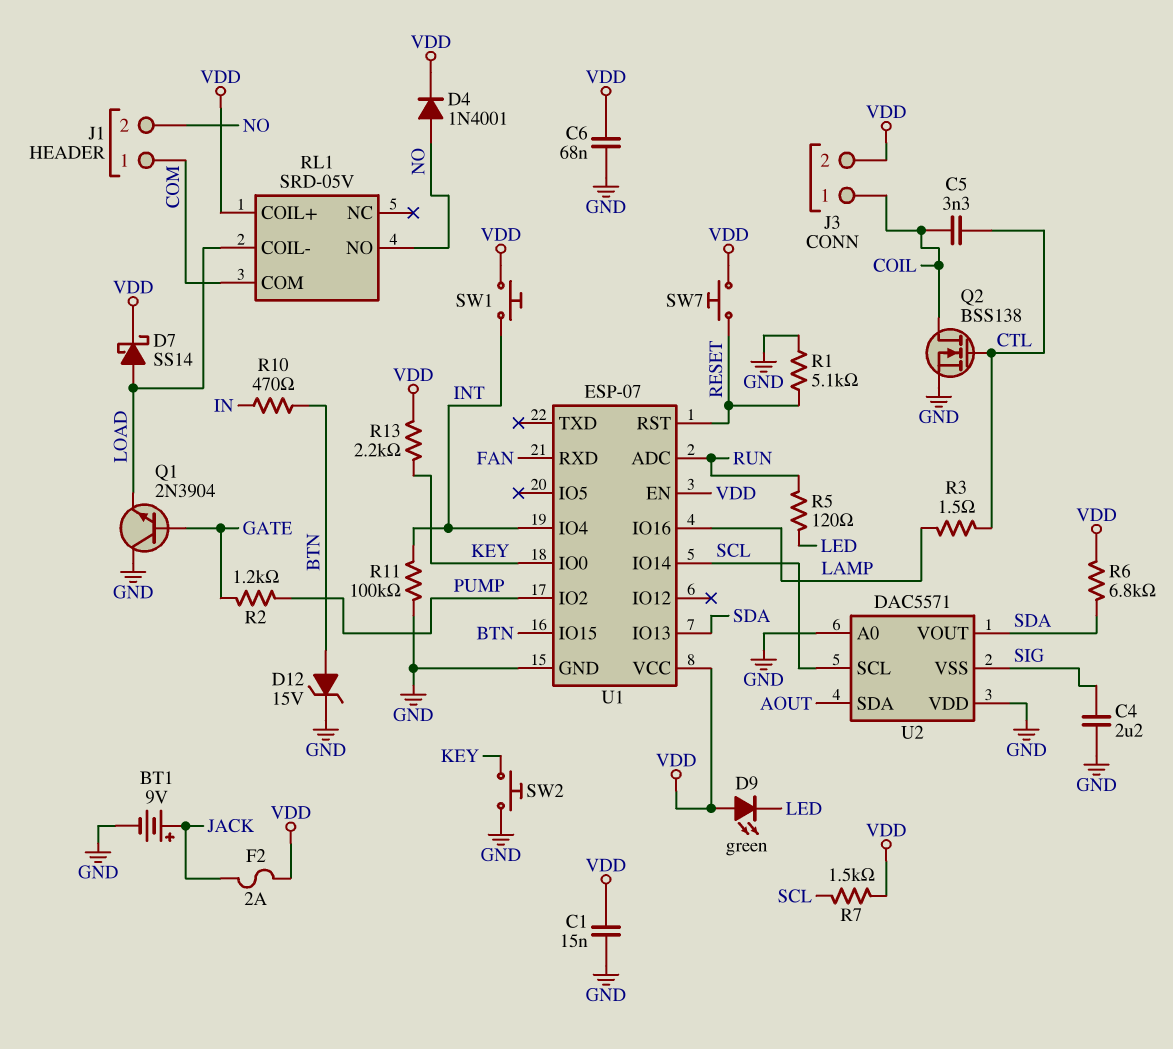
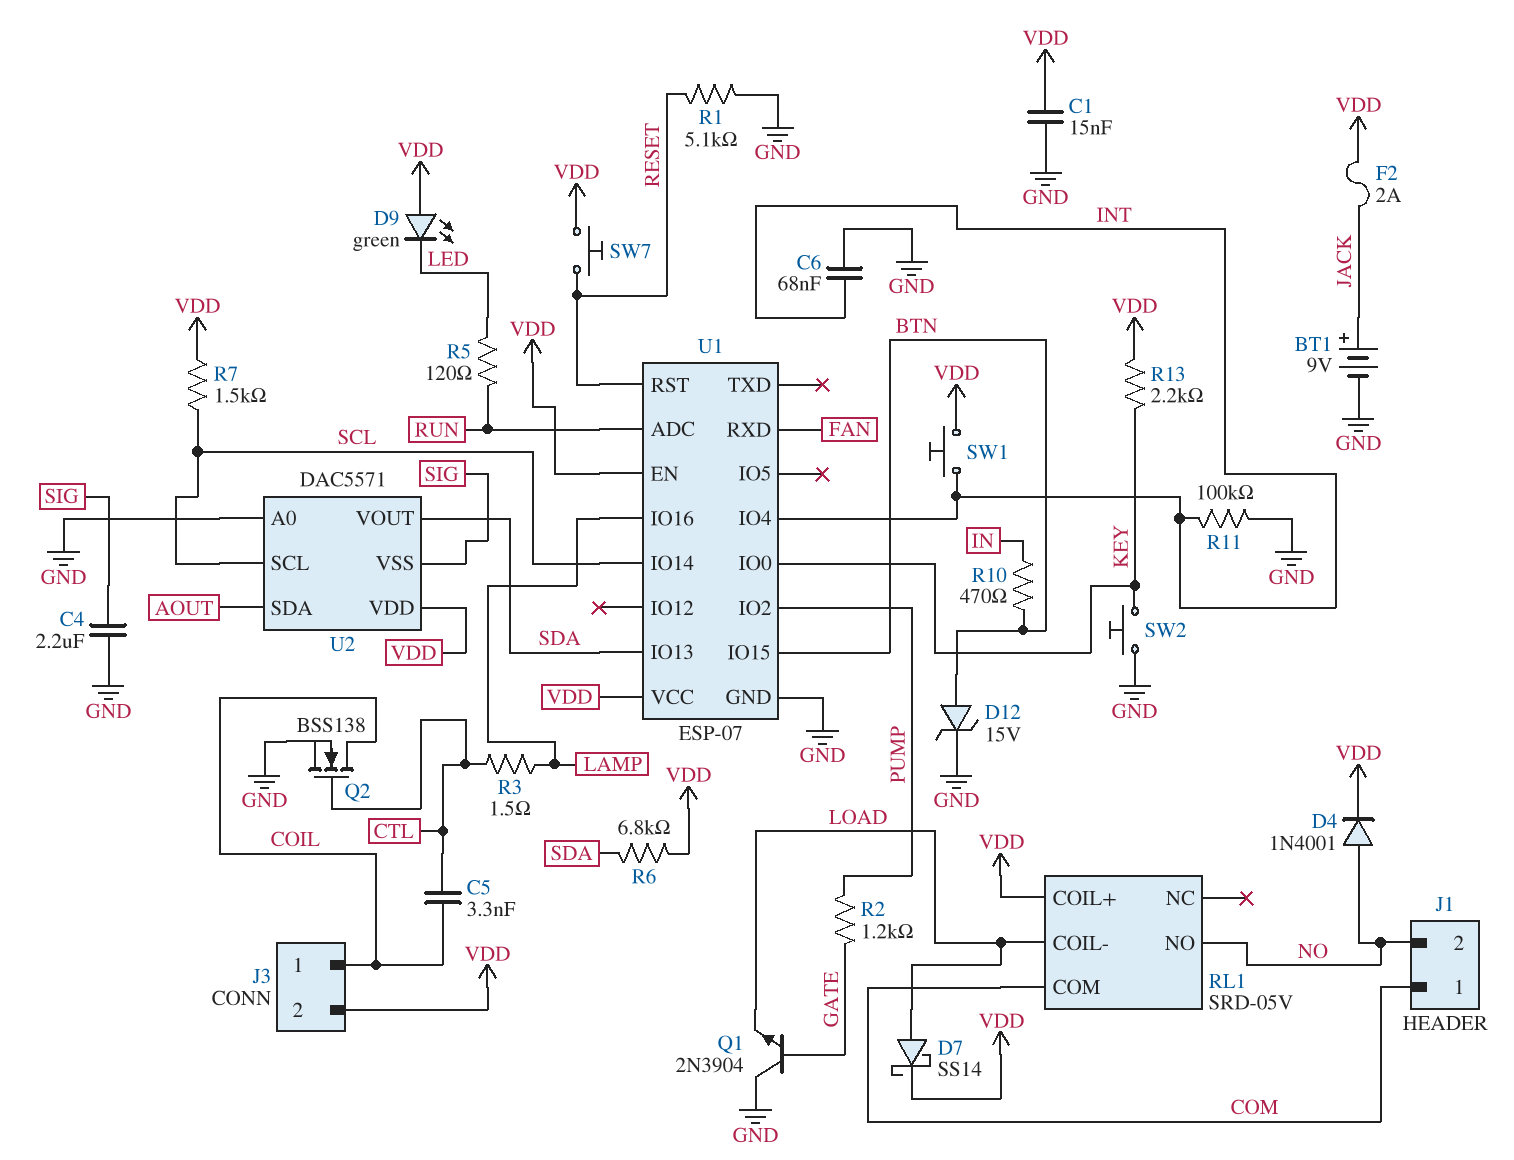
C6: 68nF (GND, VDD) -> 68nF (GND, INT)
U2 pin VDD: GND -> VDD

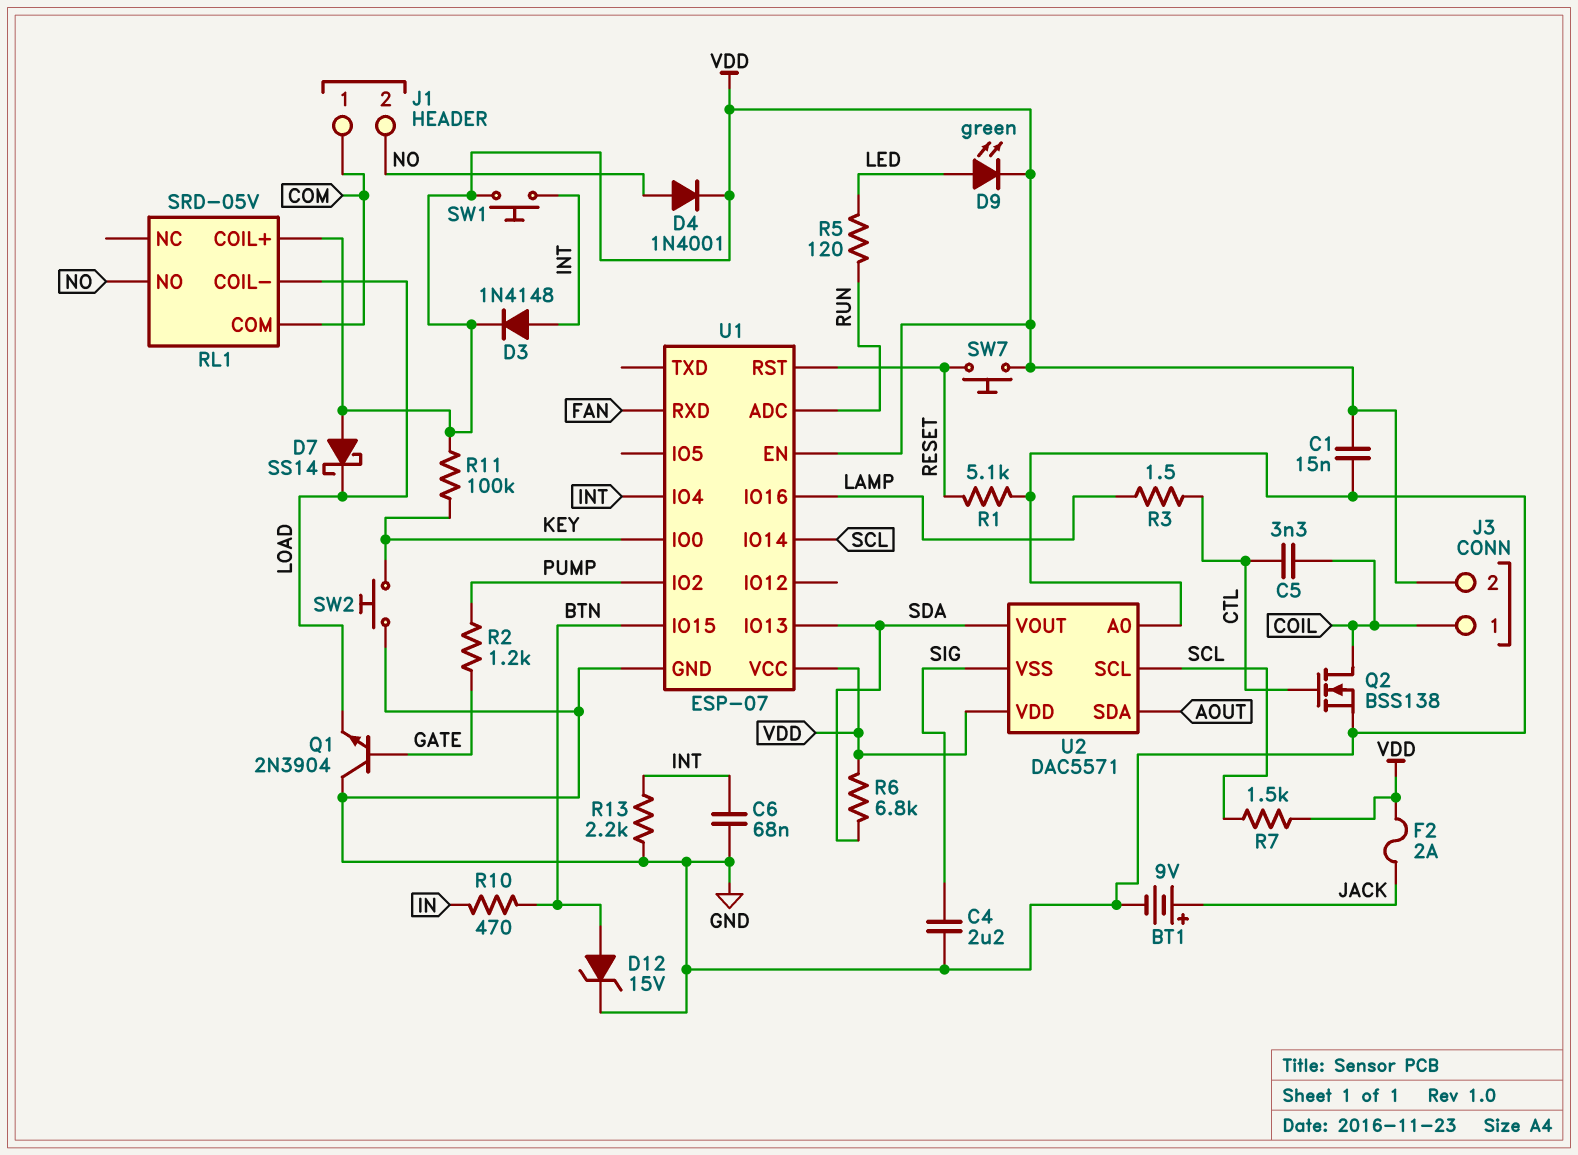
D3: none -> diode 1N4148 (A INT, K VDD)
D7: schottky SS14 (A LOAD, K VDD) -> schottky SS14 (A VDD, K LOAD)
D9: LED green (A VDD, K LED) -> LED green (A LED, K VDD)
R11: 100k (GND, INT) -> 100k (KEY, VDD)
R13: 2.2k (KEY, VDD) -> 2.2k (GND, INT)

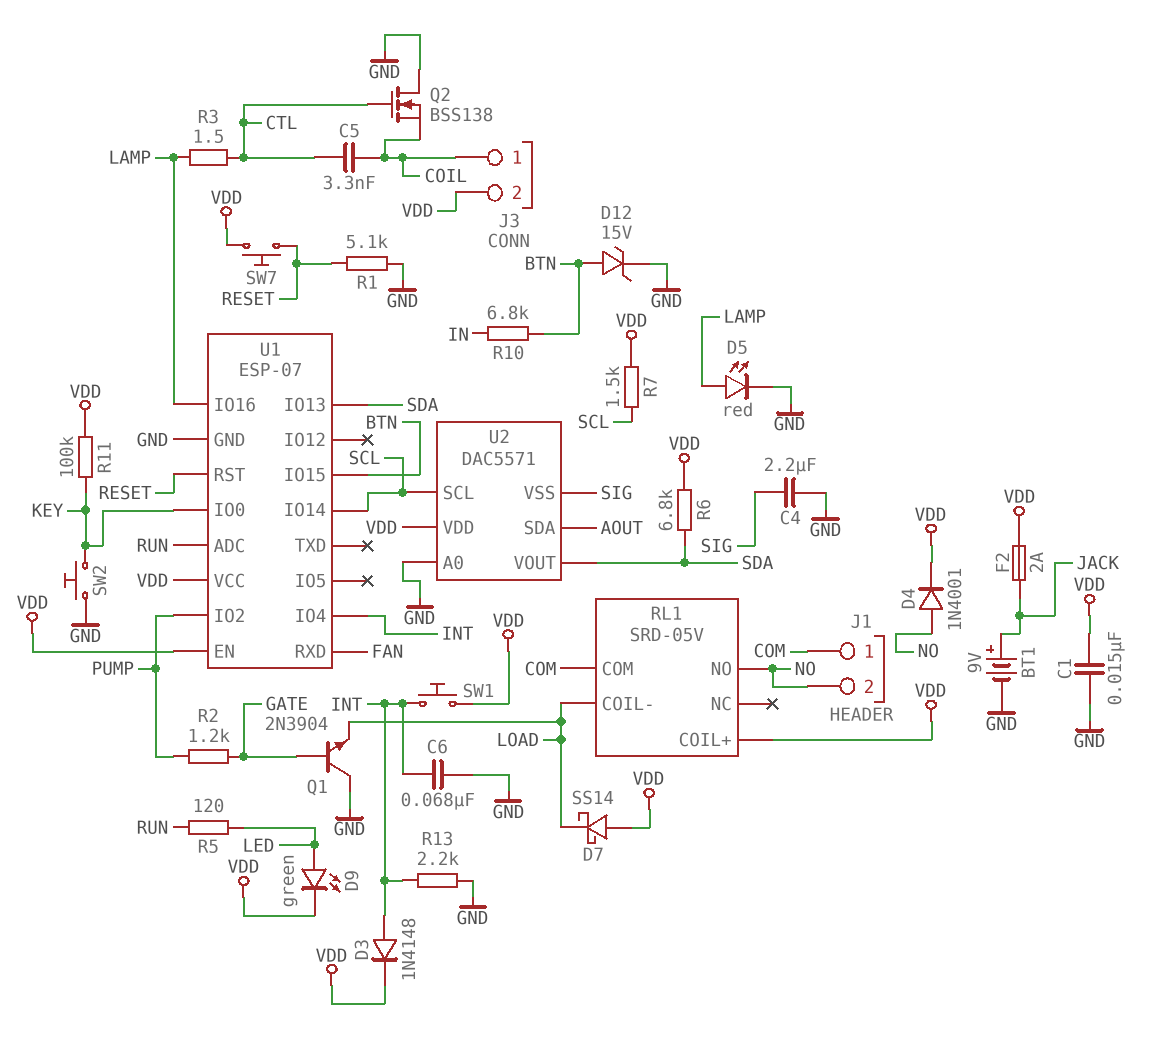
D5: none -> LED red (A LAMP, K GND)
Q2: NMOS BSS138 (G CTL, D COIL, S GND) -> NMOS BSS138 (G CTL, D GND, S COIL)
R10: 470 (BTN, IN) -> 6.8k (BTN, IN)

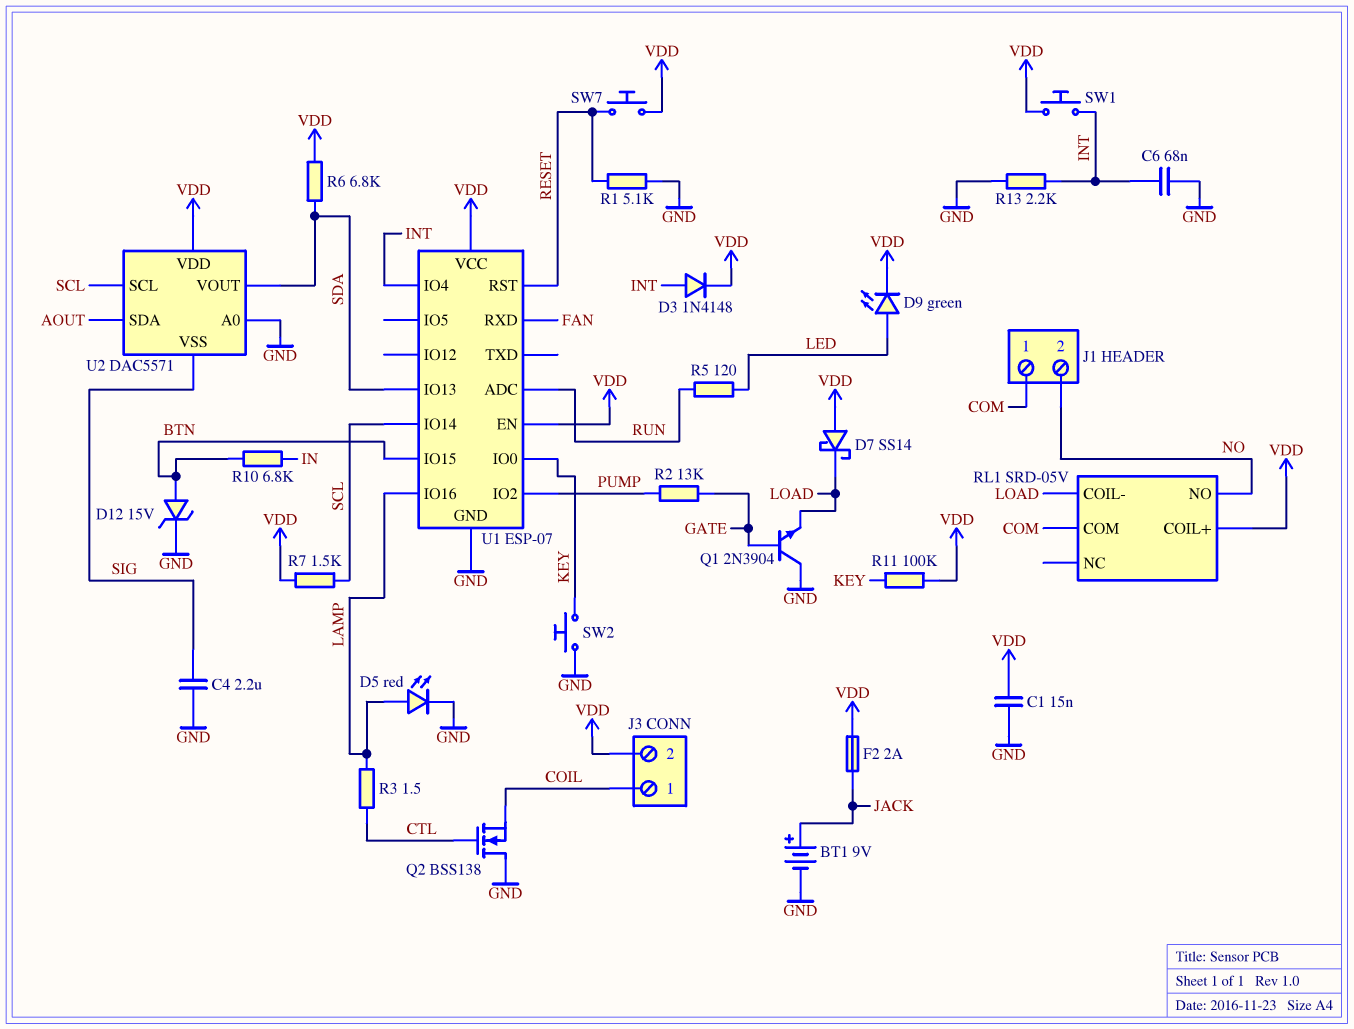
C5: 3.3nF (COIL, CTL) -> none
D4: diode 1N4001 (A NO, K VDD) -> none
R2: 1.2k (GATE, PUMP) -> 13k (GATE, PUMP)

